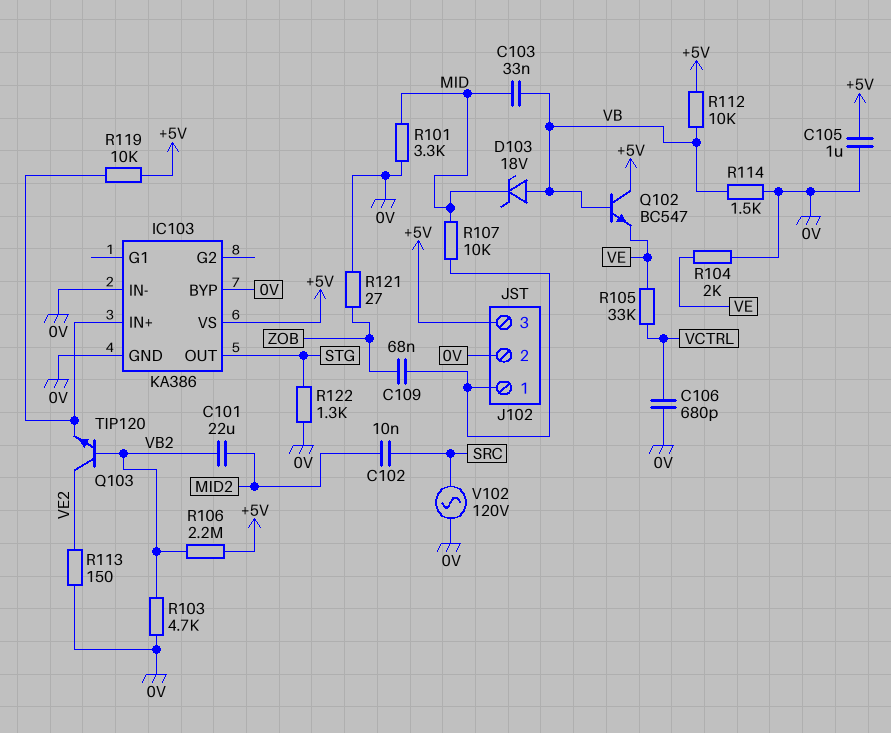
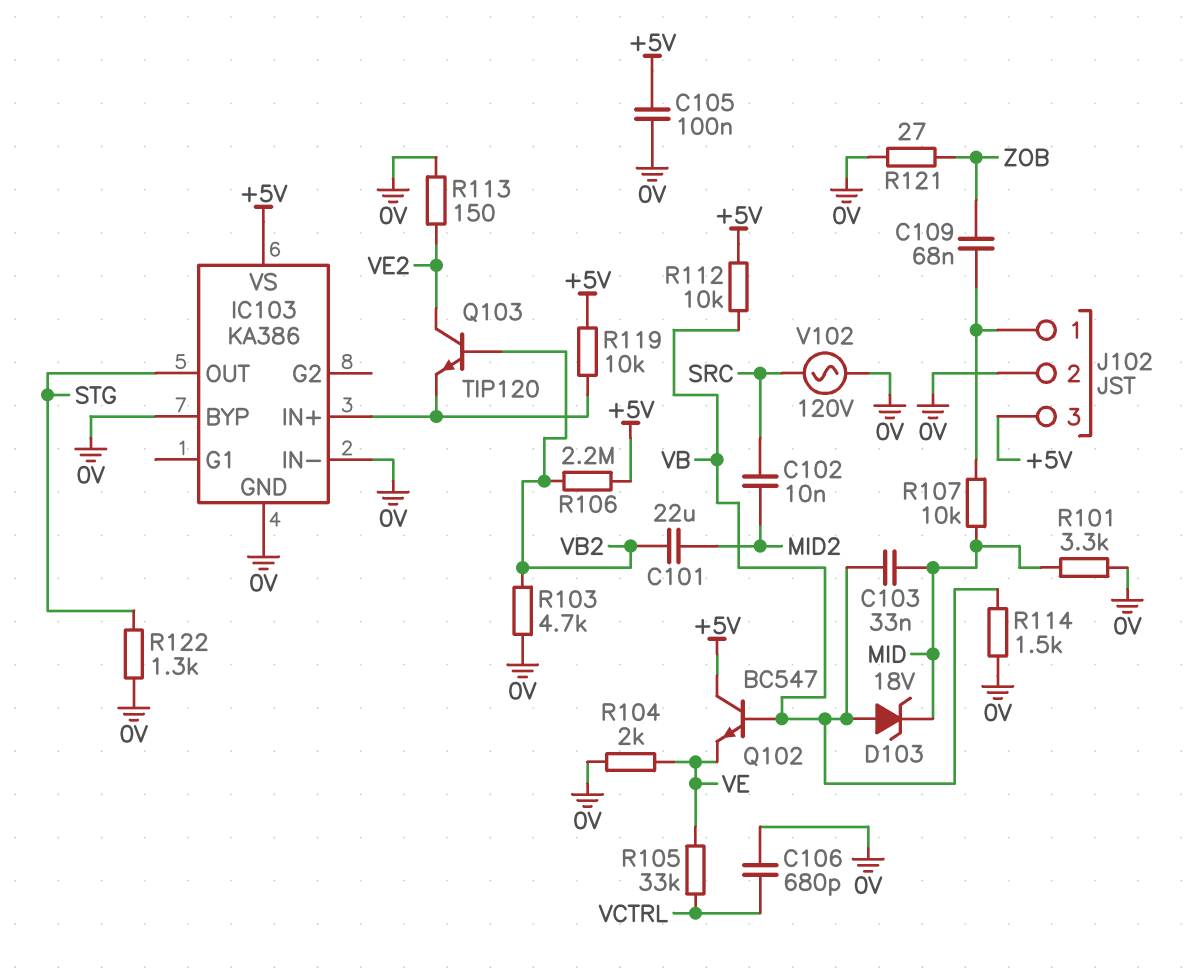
C105: 1uF (+5V, 0V) -> 100nF (+5V, 0V)

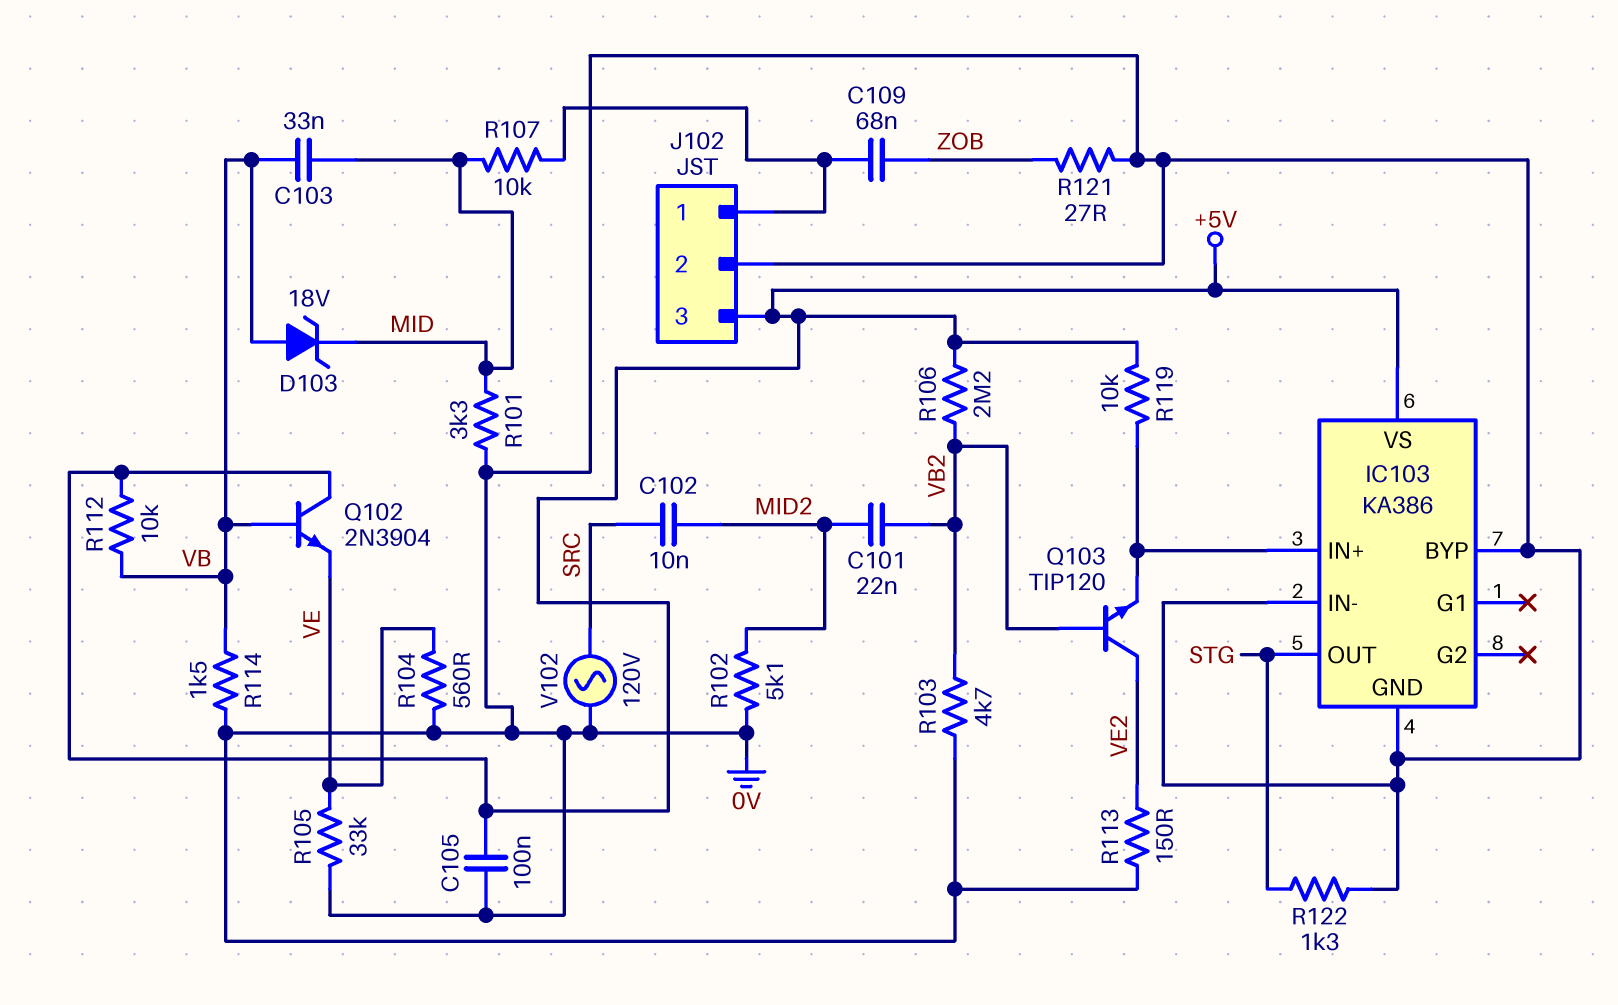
C101: 22uF (MID2, VB2) -> 22nF (MID2, VB2)
C106: 680pF (0V, VCTRL) -> none
Q102: NPN BC547 (B VB, C +5V, E VE) -> NPN 2N3904 (B VB, C +5V, E VE)
R102: none -> 5.1k (0V, MID2)
R104: 2k (0V, VE) -> 560 (0V, VE)
R105: 33k (VCTRL, VE) -> 33k (0V, VE)

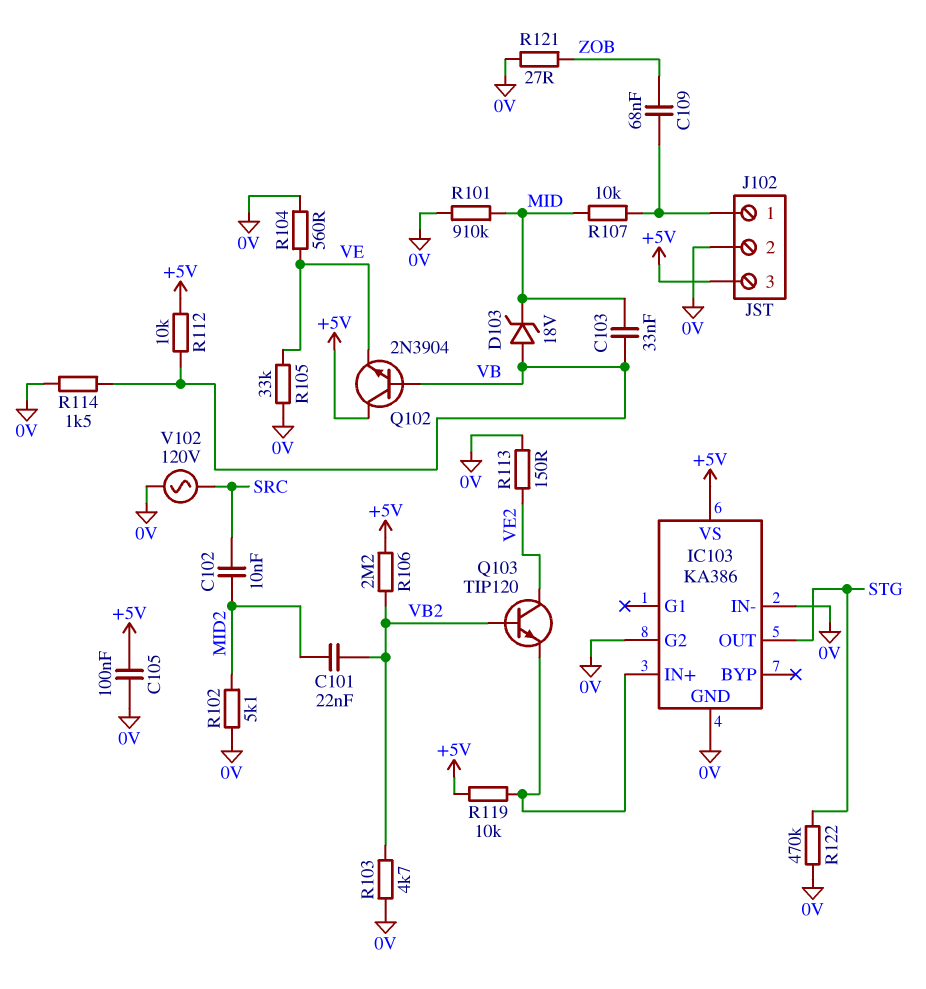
IC103 pin BYP: 0V -> none
IC103 pin G2: none -> 0V
R101: 3.3k (0V, MID) -> 910k (0V, MID)
R122: 1.3k (0V, STG) -> 470k (0V, STG)

